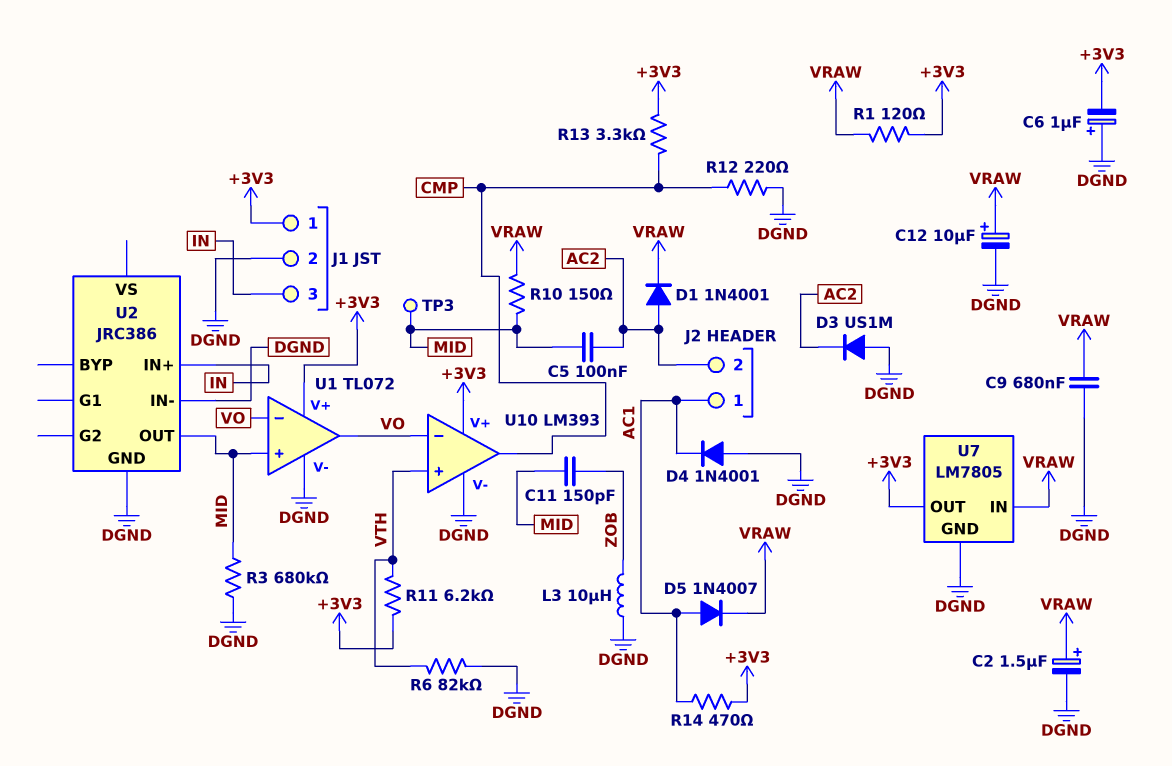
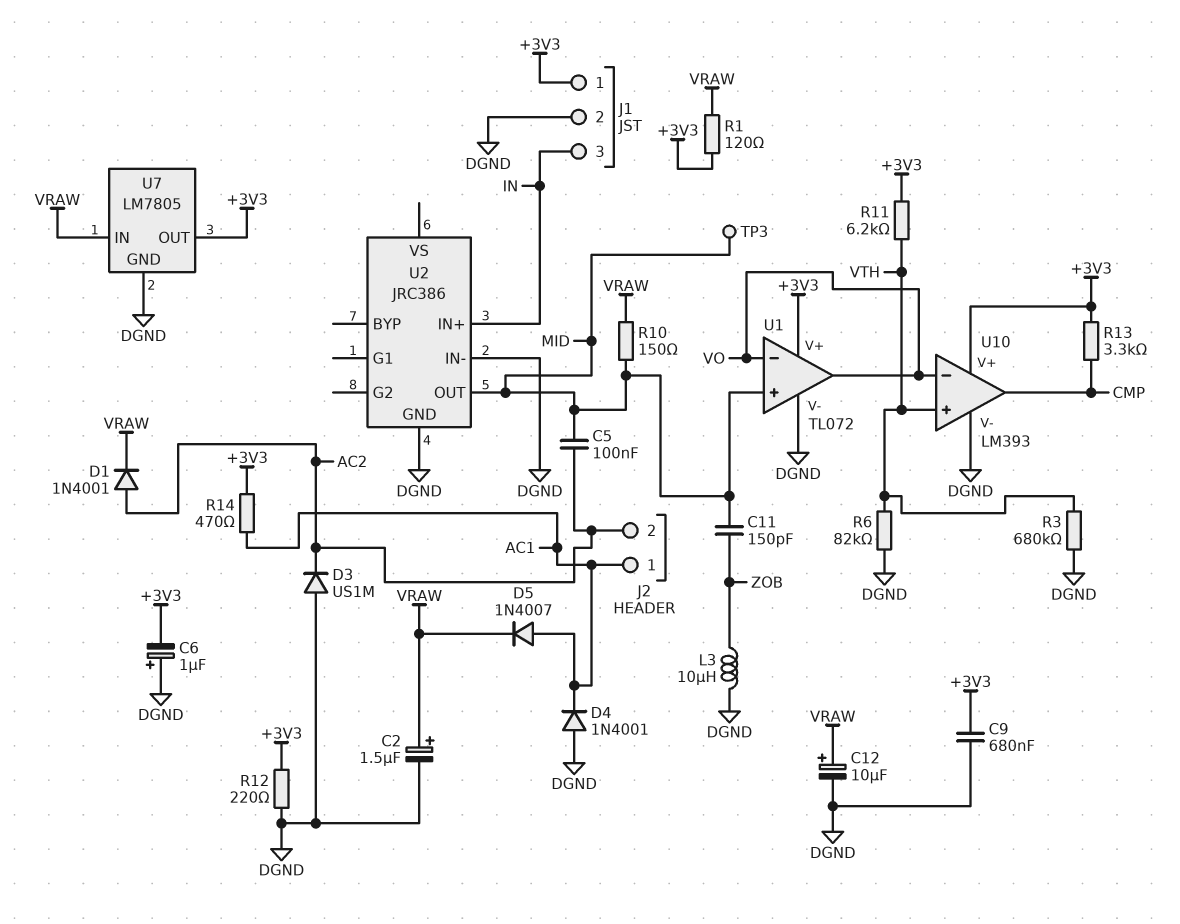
C9: 680nF (DGND, VRAW) -> 680nF (+3V3, DGND)
R3: 680k (DGND, MID) -> 680k (DGND, VTH)
R12: 220 (CMP, DGND) -> 220 (+3V3, DGND)

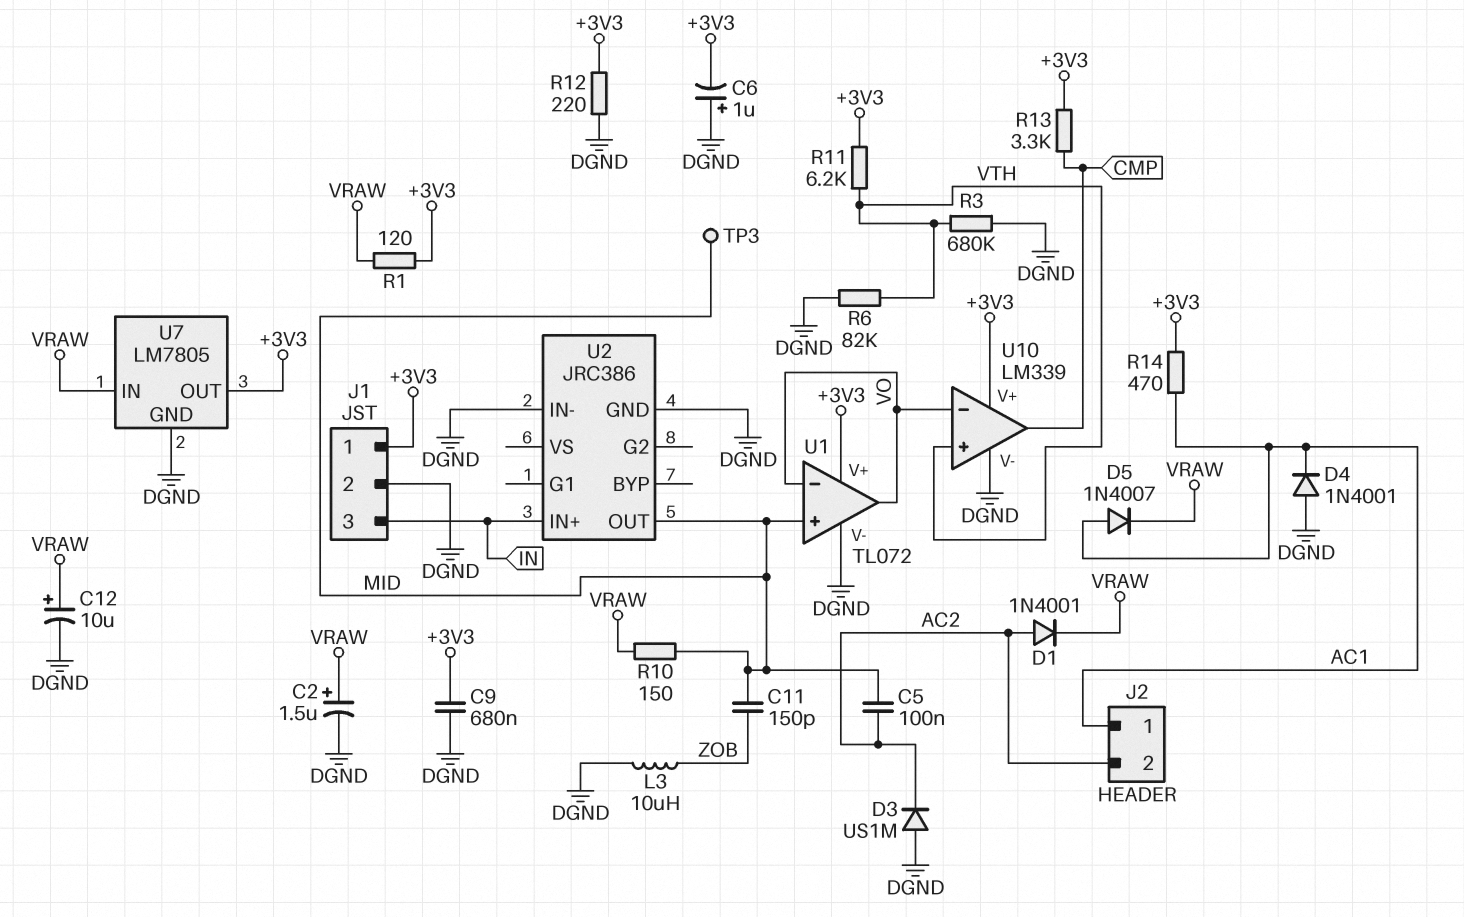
U10: LM393 -> LM339

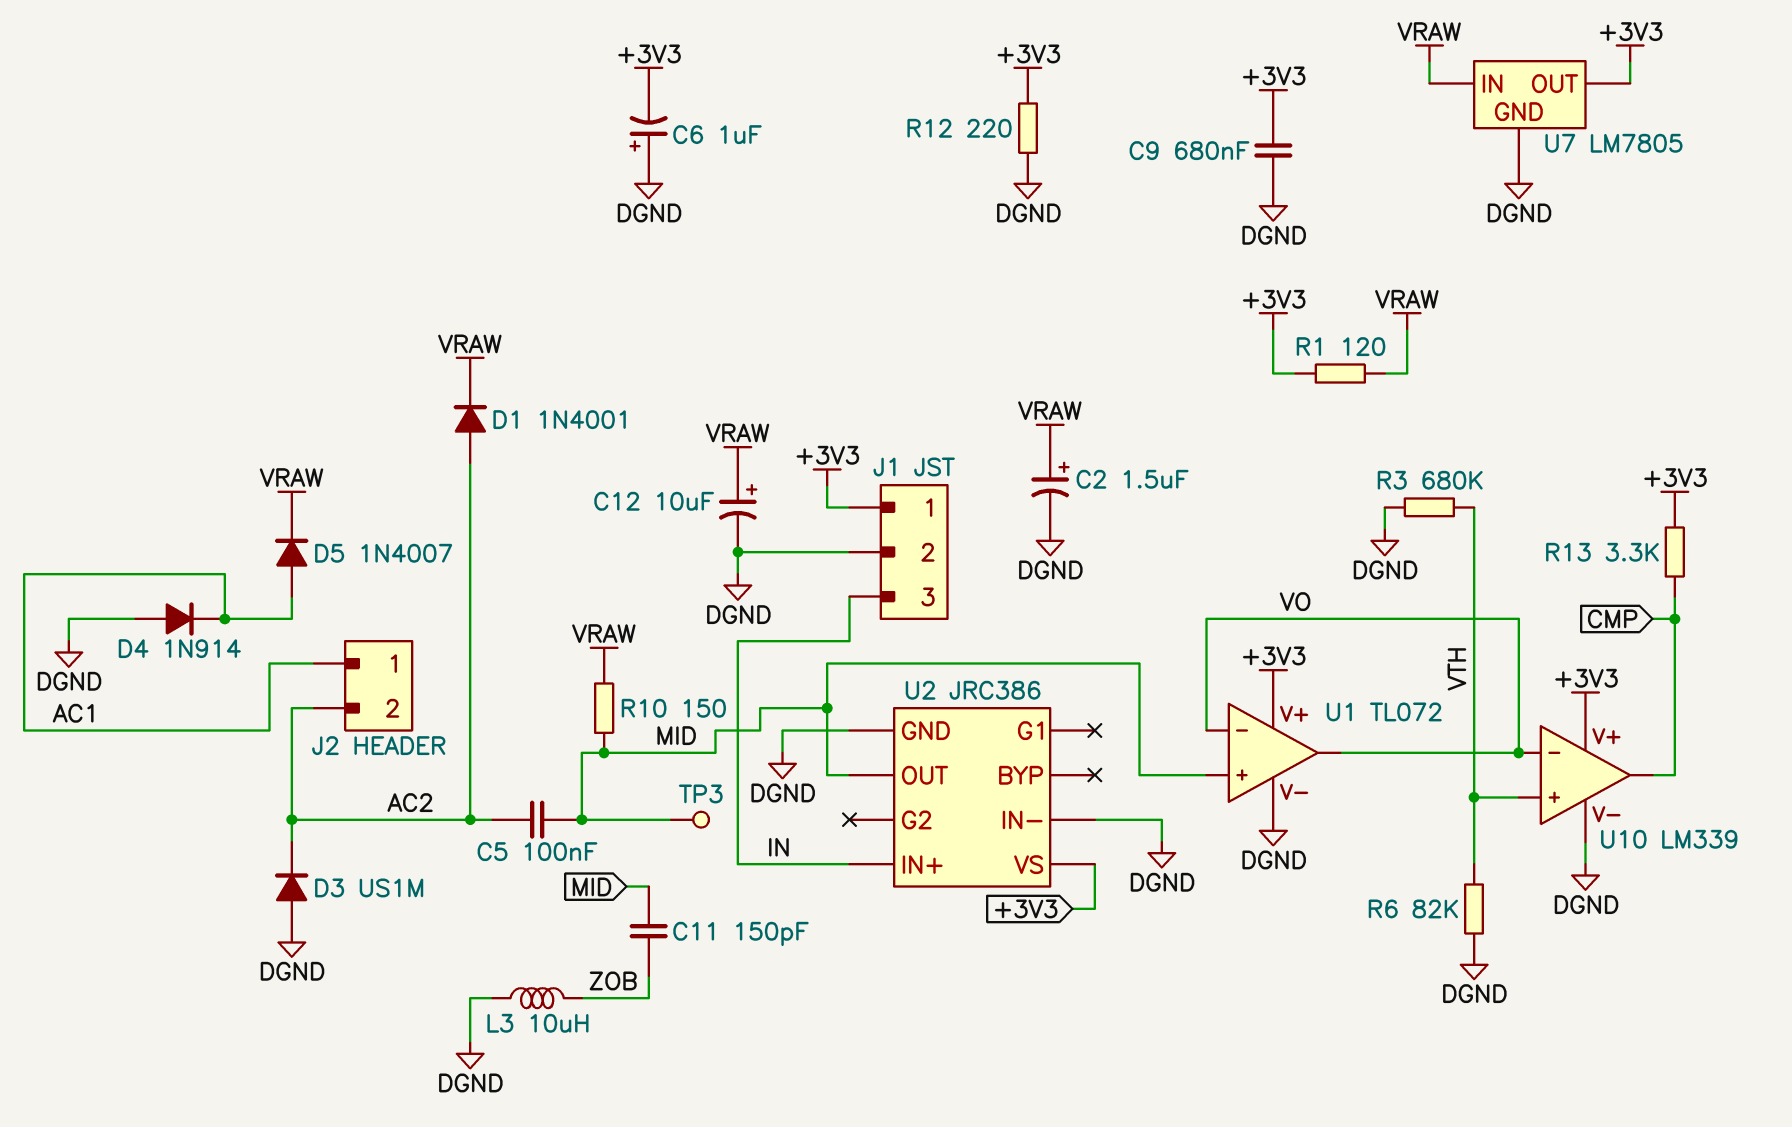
D4: diode 1N4001 (A DGND, K AC1) -> diode 1N914 (A DGND, K AC1)
R11: 6.2k (+3V3, VTH) -> none
R14: 470 (+3V3, AC1) -> none
U2 pin VS: none -> +3V3

